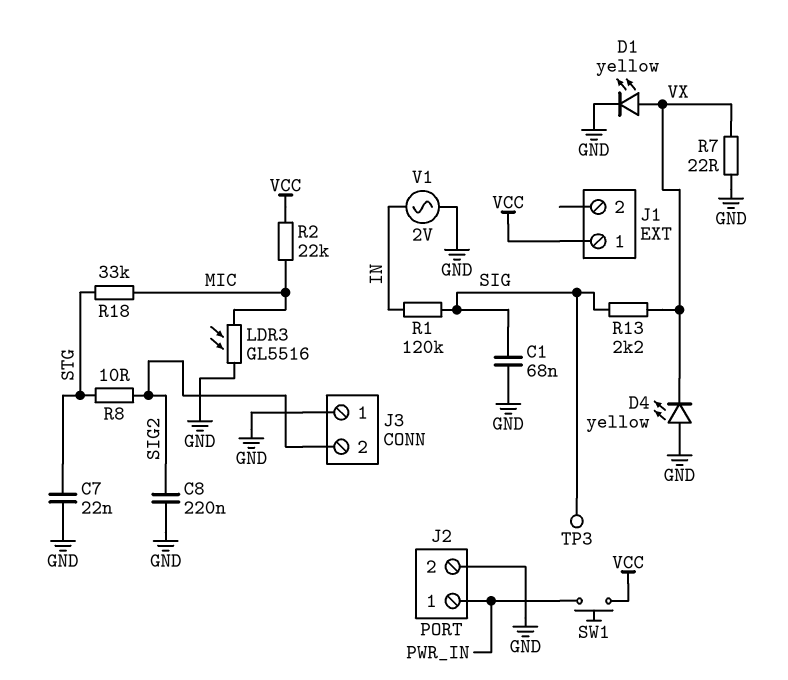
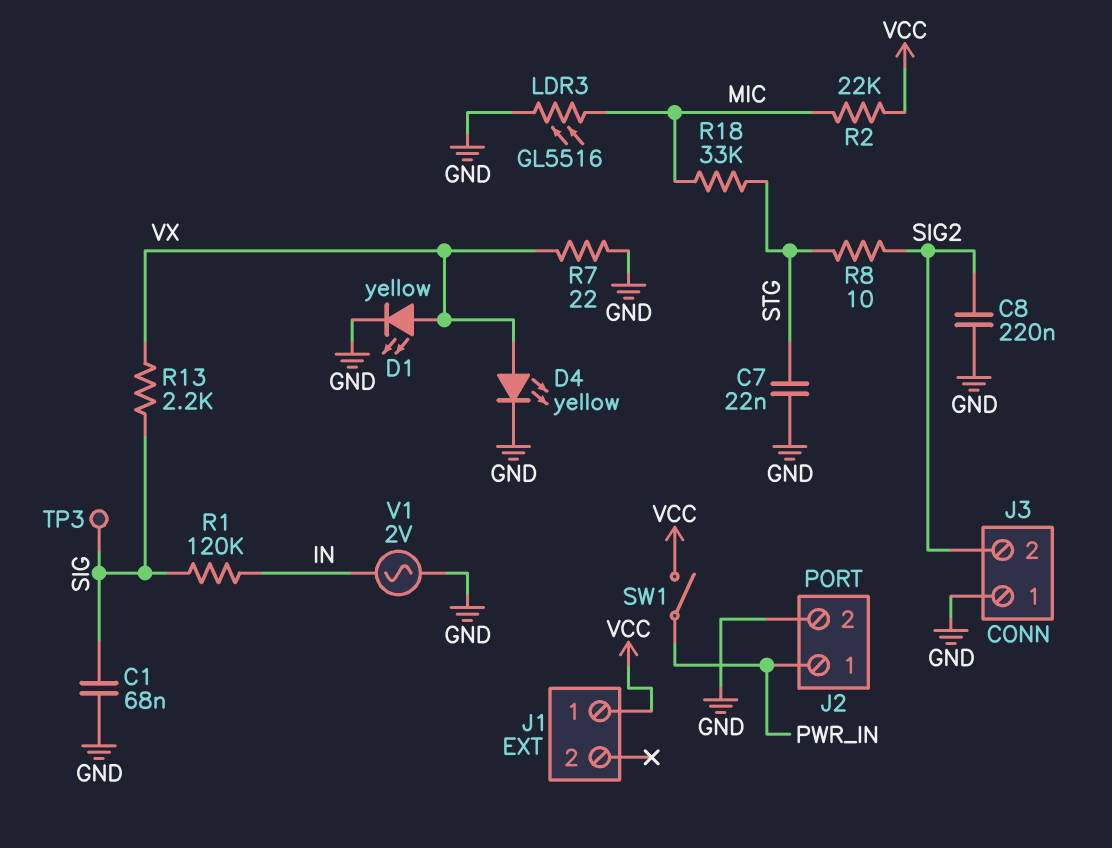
D4: LED yellow (A GND, K VX) -> LED yellow (A VX, K GND)
SW1: button (PWR_IN, VCC) -> switch (PWR_IN, VCC)

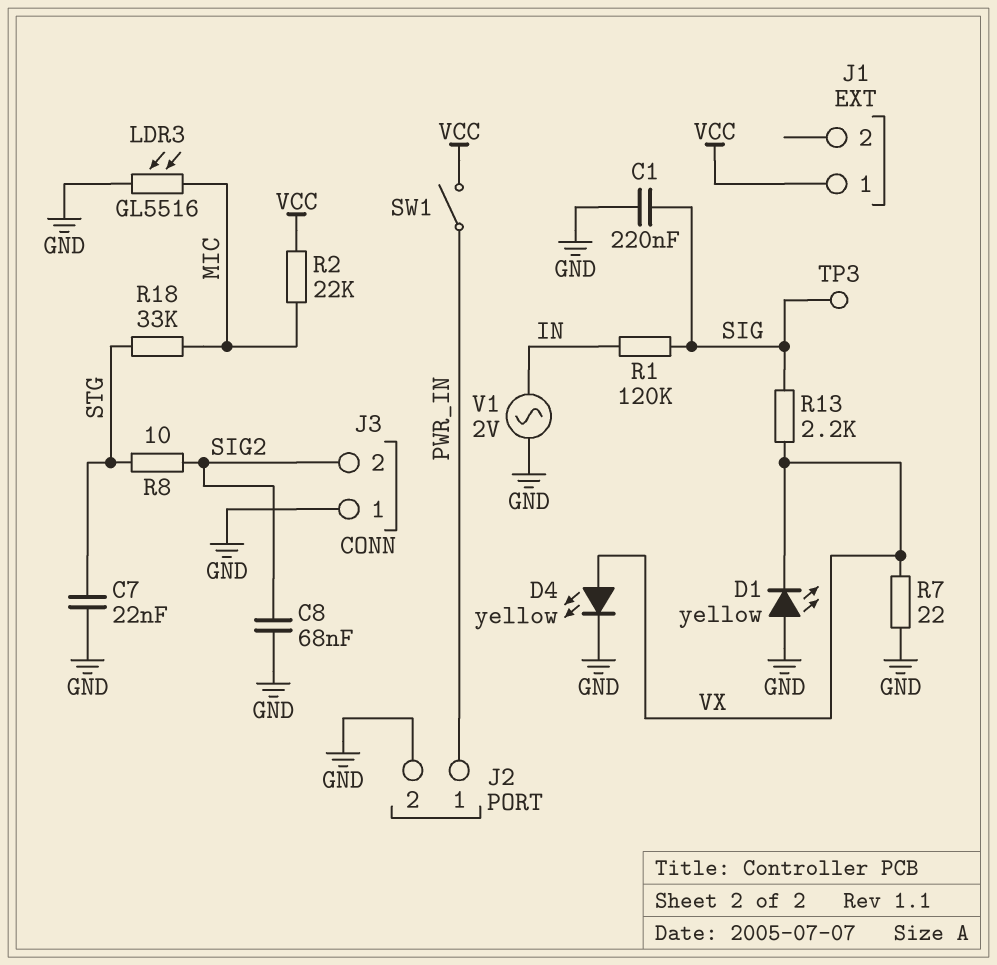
C1: 68nF (GND, SIG) -> 220nF (GND, SIG)
C8: 220nF (GND, SIG2) -> 68nF (GND, SIG2)
D1: LED yellow (A VX, K GND) -> LED yellow (A GND, K VX)

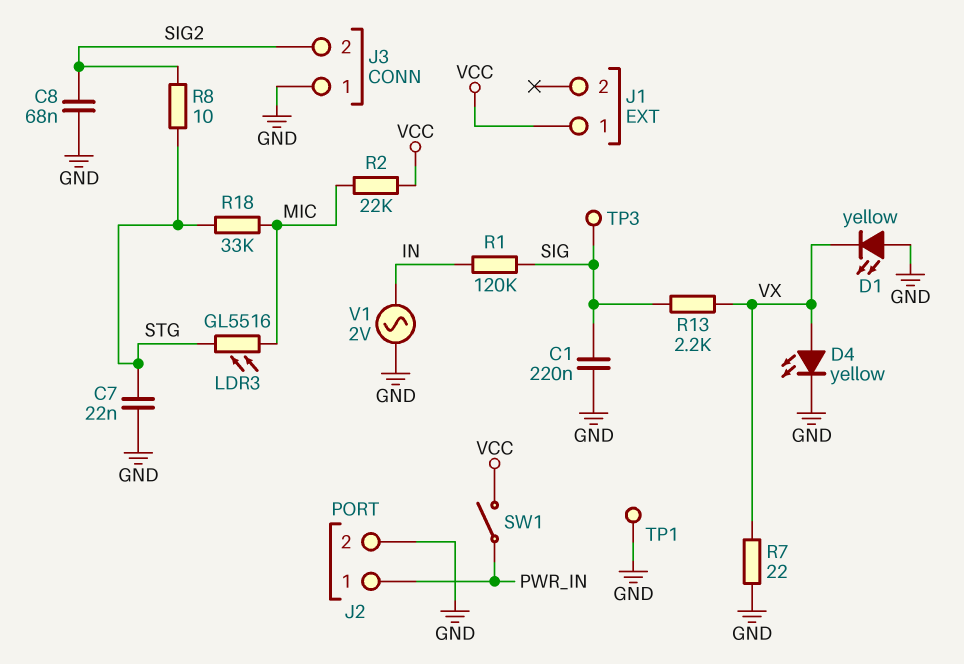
LDR3: GL5516 (GND, MIC) -> GL5516 (MIC, STG)
TP1: none -> test point (GND)

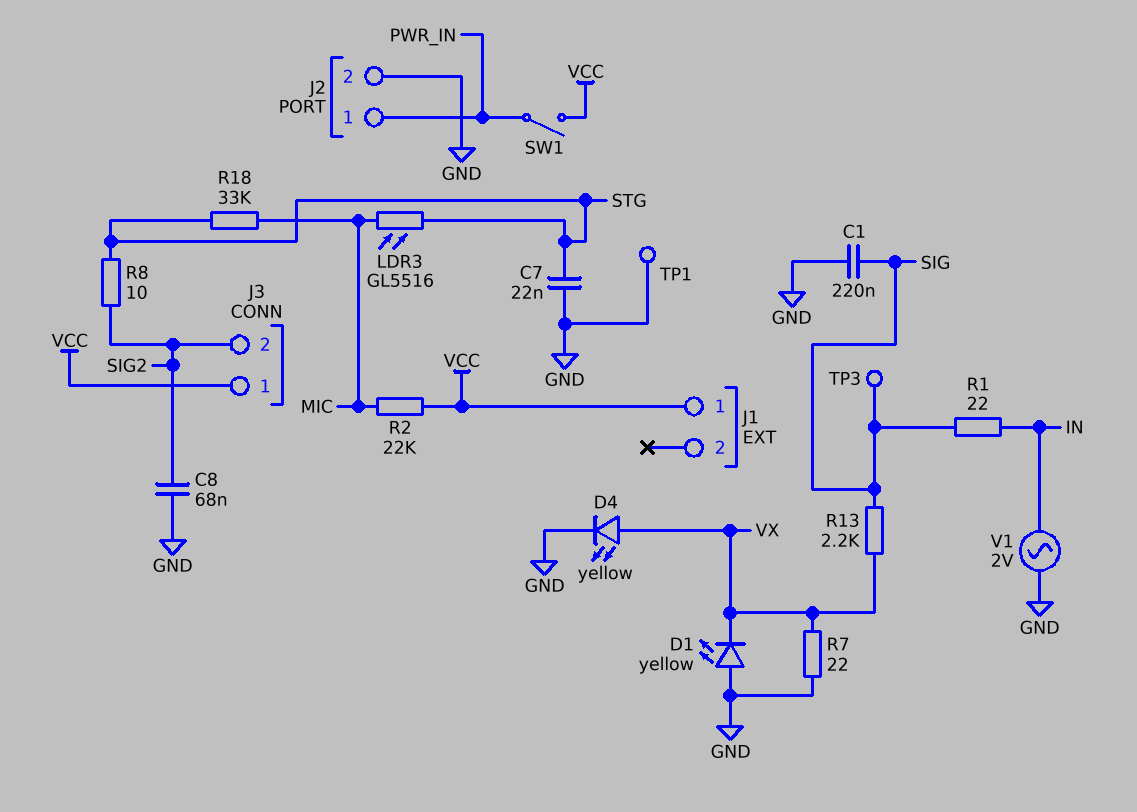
J3 pin 1: GND -> VCC
R1: 120k (IN, SIG) -> 22 (IN, SIG)

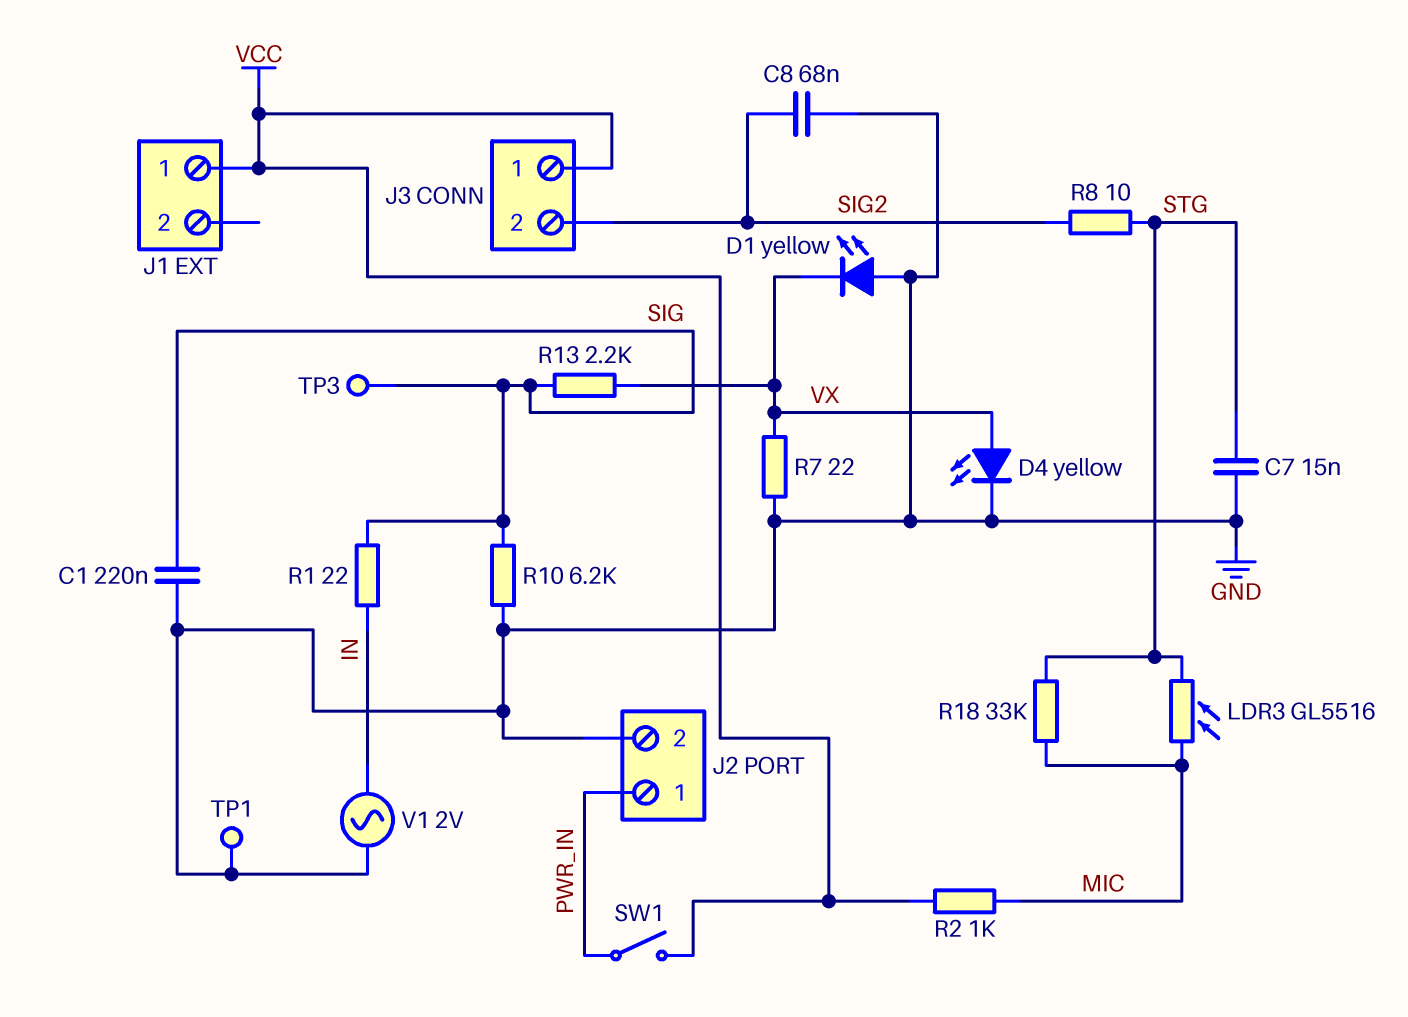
C7: 22nF (GND, STG) -> 15nF (GND, STG)
R2: 22k (MIC, VCC) -> 1k (MIC, VCC)
R10: none -> 6.2k (GND, SIG)

